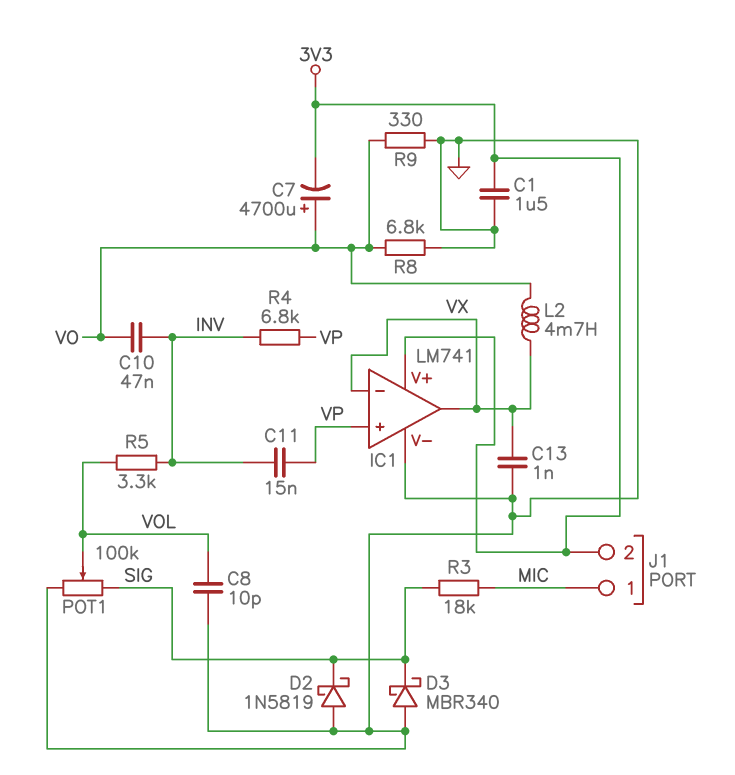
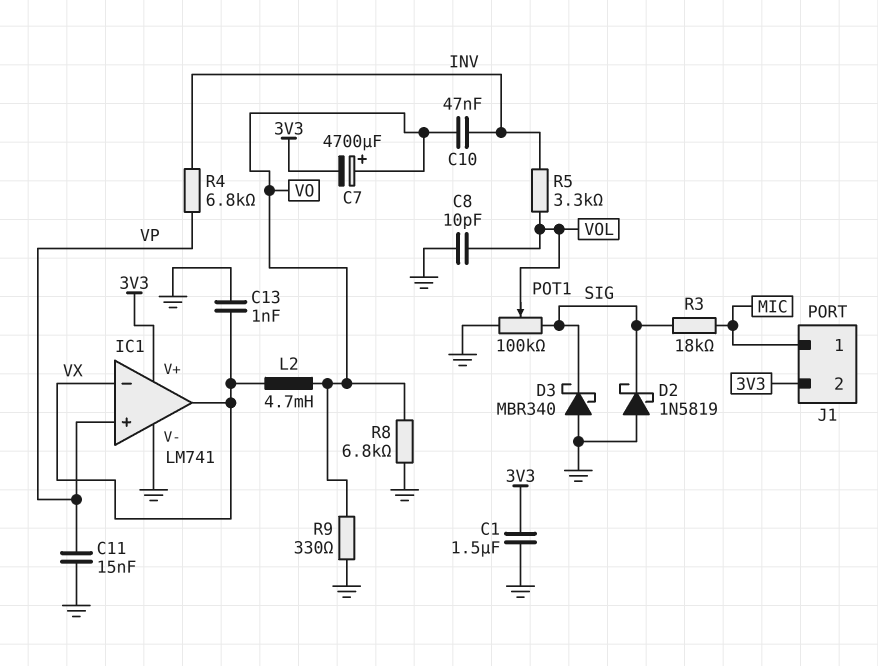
C11: 15nF (INV, VP) -> 15nF (GND, VP)

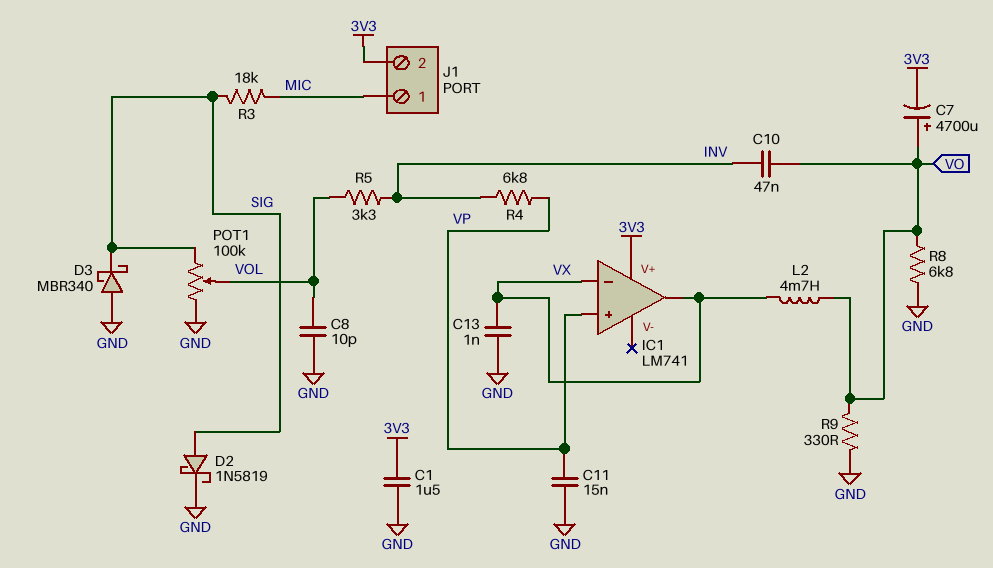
D2: schottky 1N5819 (A GND, K SIG) -> schottky 1N5819 (A SIG, K GND)
IC1 pin V-: GND -> none

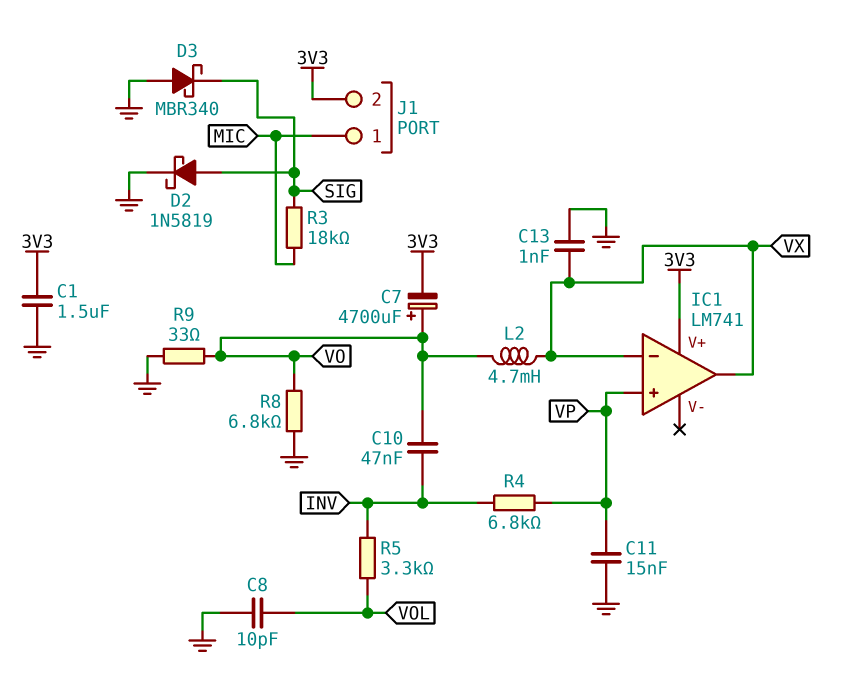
POT1: 100k (GND, SIG, wiper VOL) -> none
R9: 330 (GND, VO) -> 33 (GND, VO)

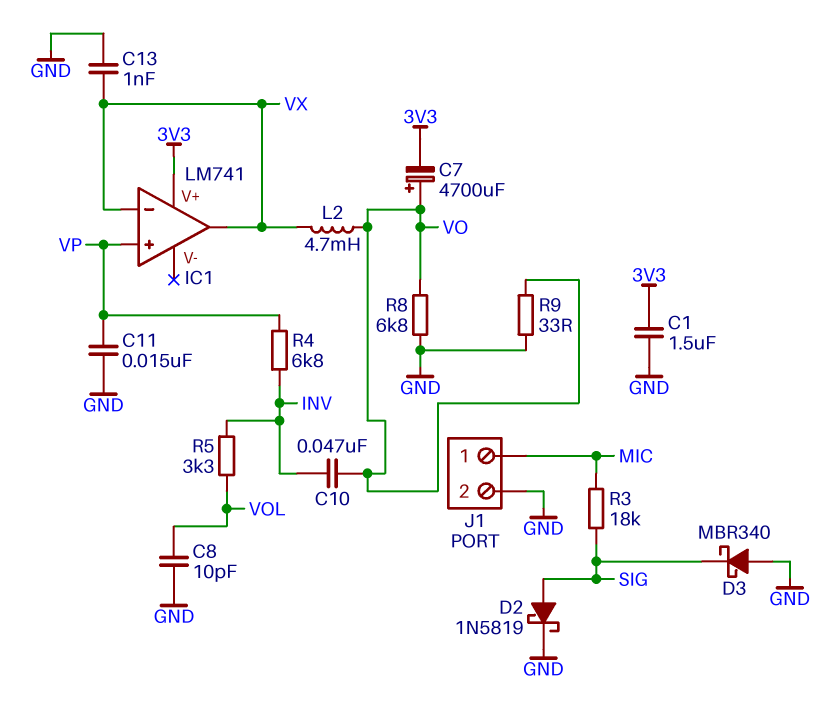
J1 pin 2: 3V3 -> GND

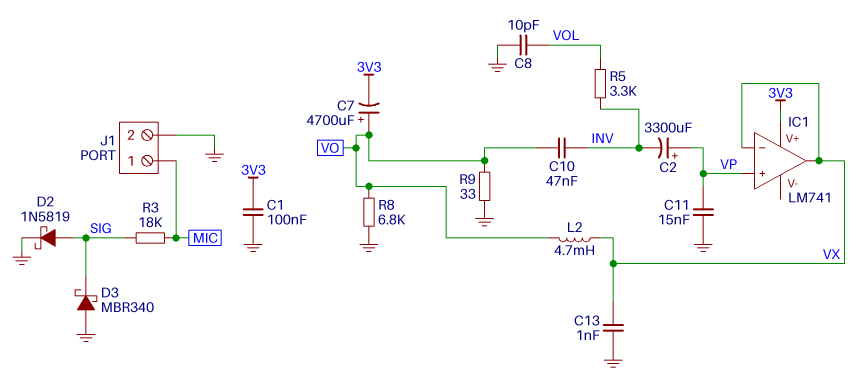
C1: 1.5uF (3V3, GND) -> 100nF (3V3, GND)
C2: none -> 3300uF (plus VP, minus INV)
R4: 6.8k (INV, VP) -> none

